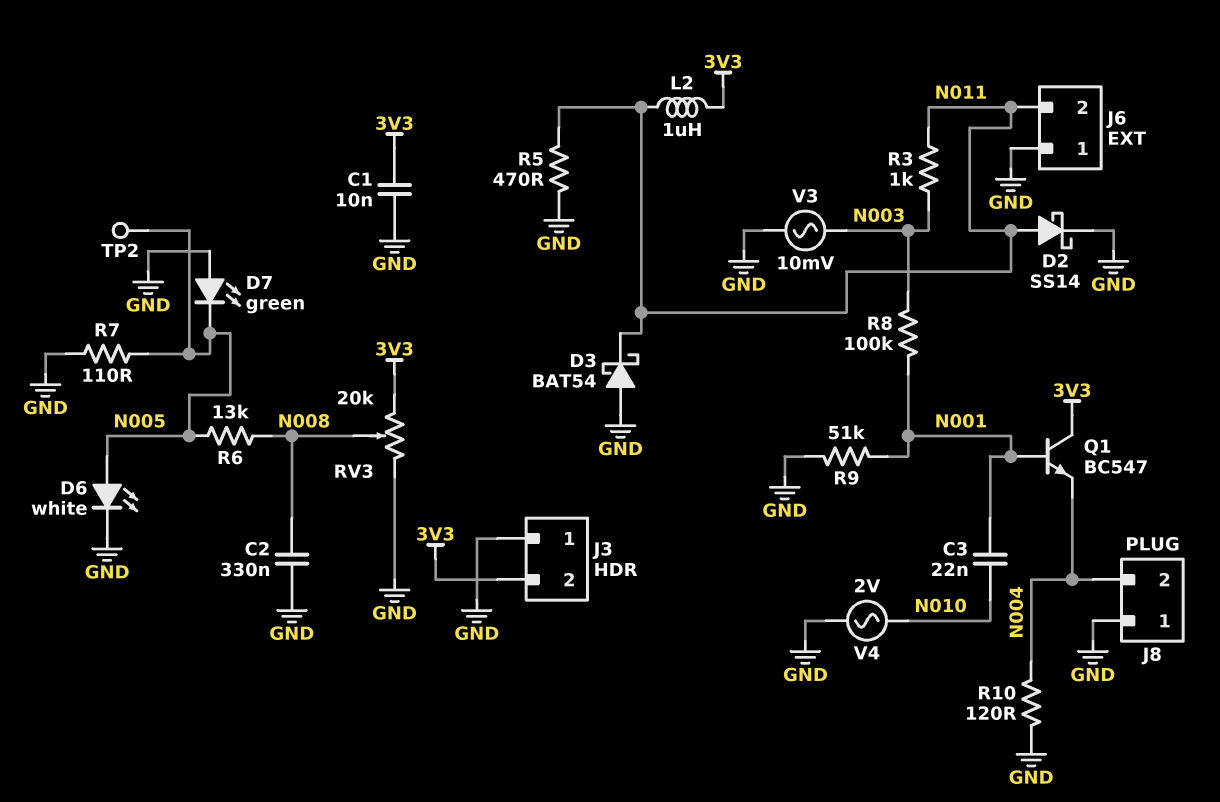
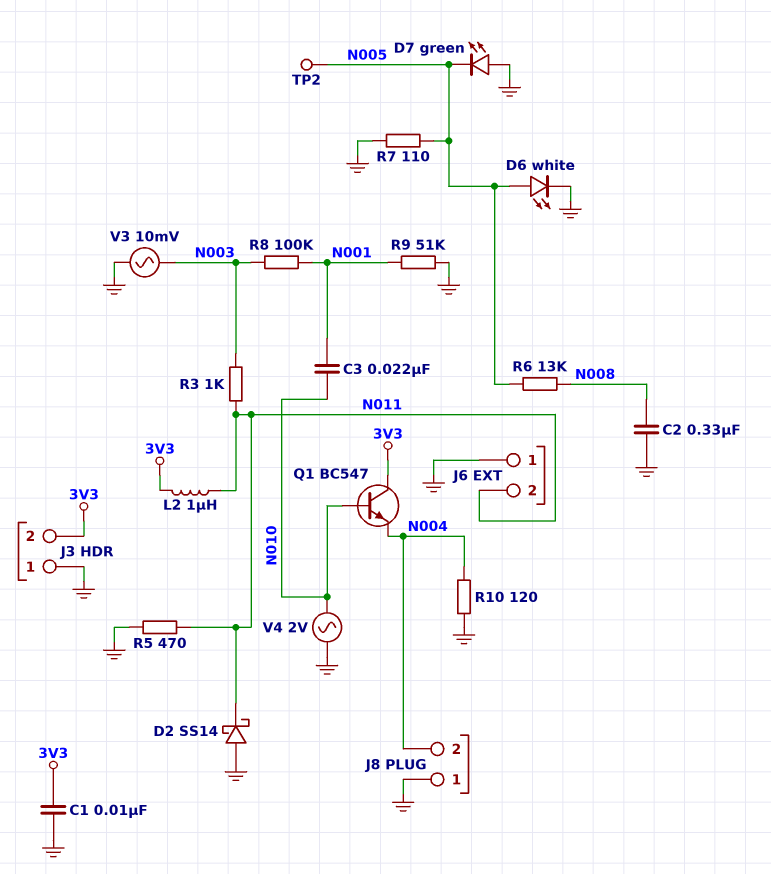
D2: schottky SS14 (A N011, K GND) -> schottky SS14 (A GND, K N011)
D3: schottky BAT54 (A GND, K N011) -> none
Q1: NPN BC547 (B N001, C 3V3, E N004) -> NPN BC547 (B N010, C 3V3, E N004)
RV3: 20k (3V3, GND, wiper N008) -> none

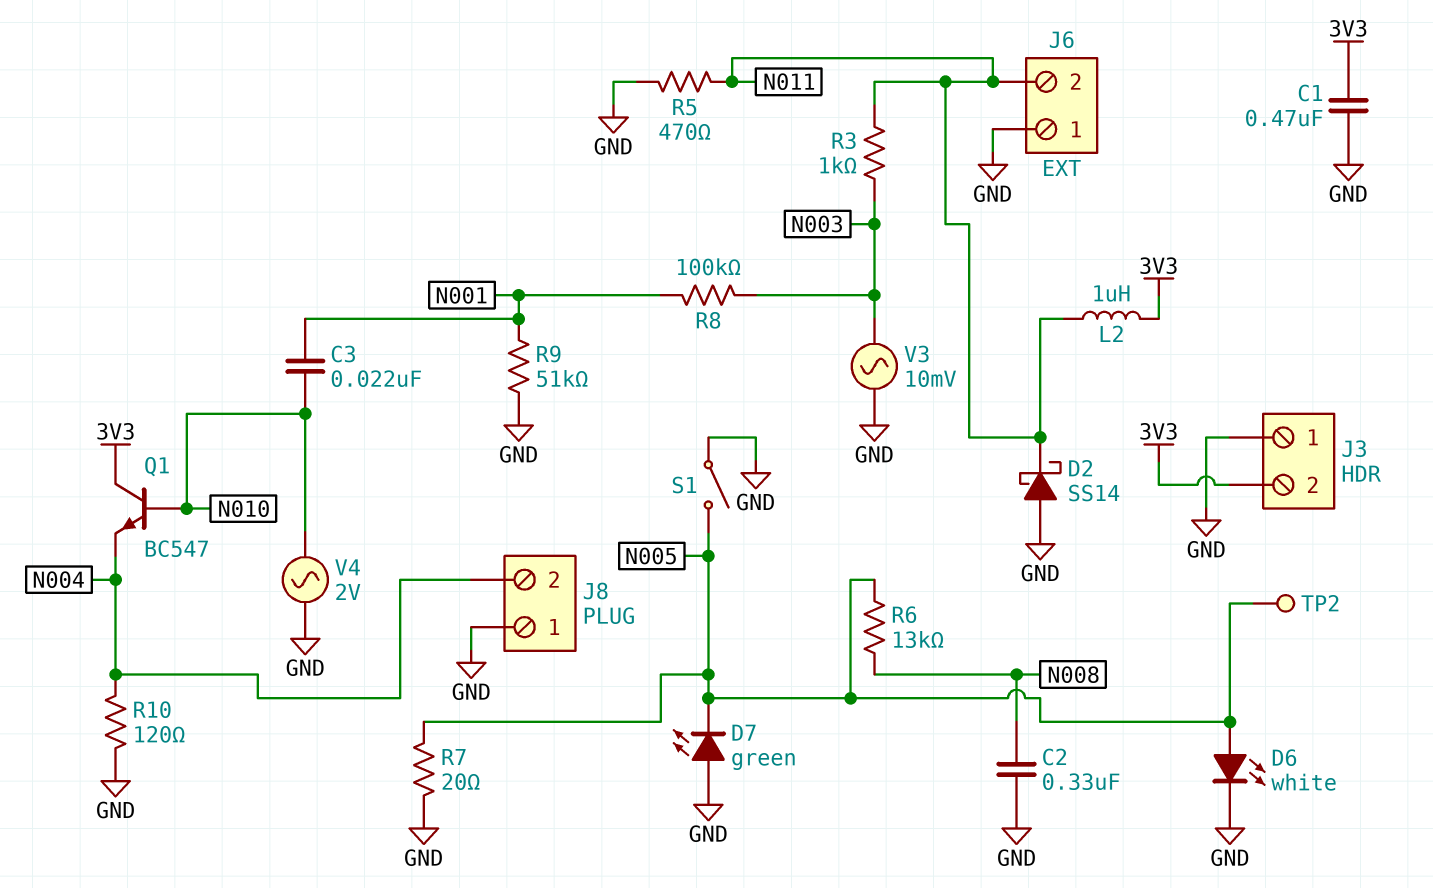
C1: 10nF (3V3, GND) -> 470nF (3V3, GND)
R7: 110 (GND, N005) -> 20 (GND, N005)
S1: none -> switch (GND, N005)

